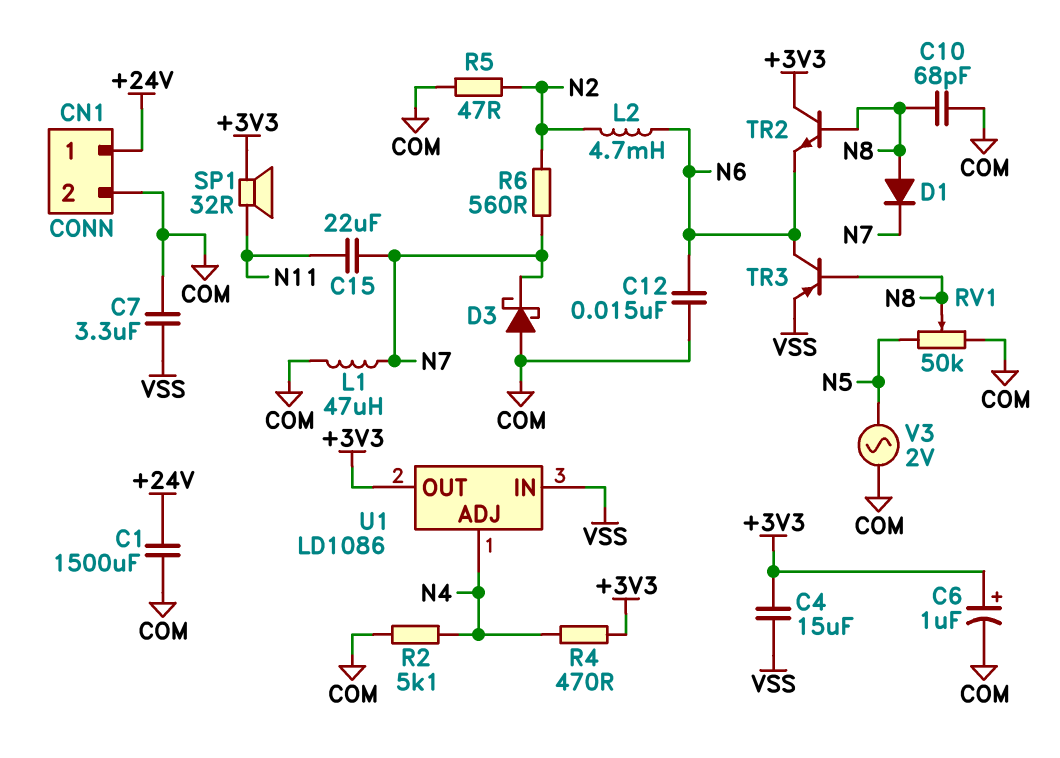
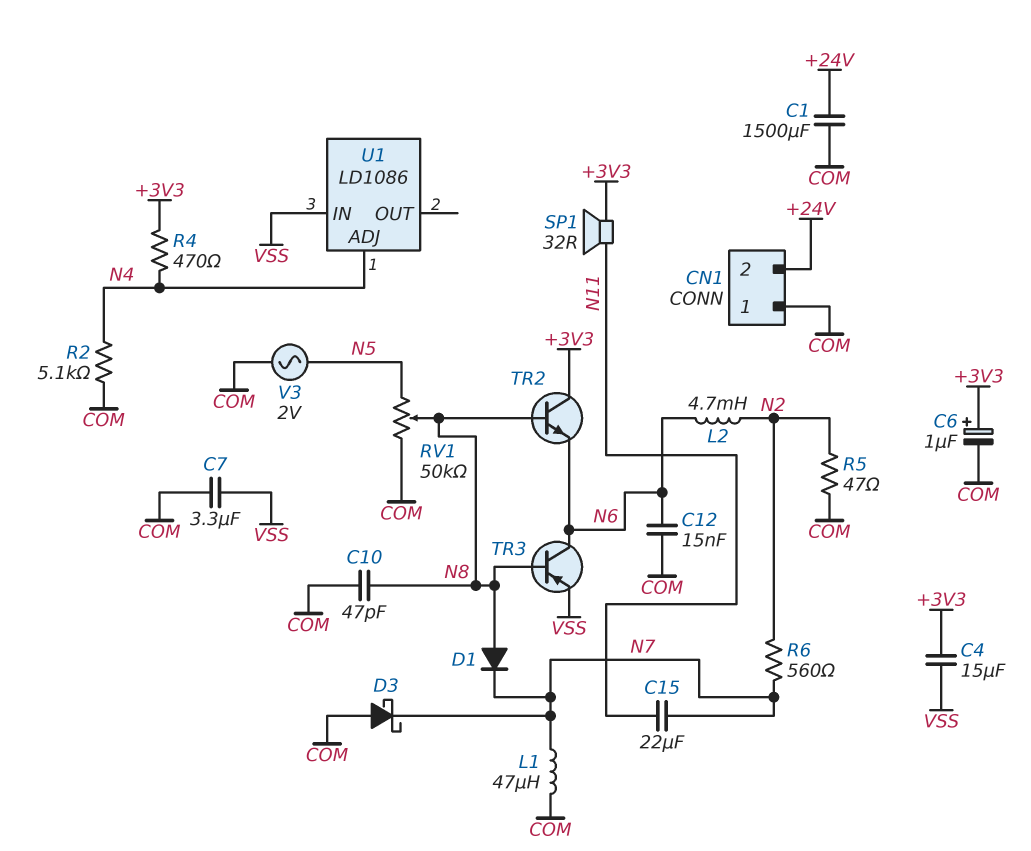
C10: 68pF (COM, N8) -> 47pF (COM, N8)
CN1 pin 1: +24V -> COM
CN1 pin 2: COM -> +24V
U1 pin OUT: +3V3 -> none

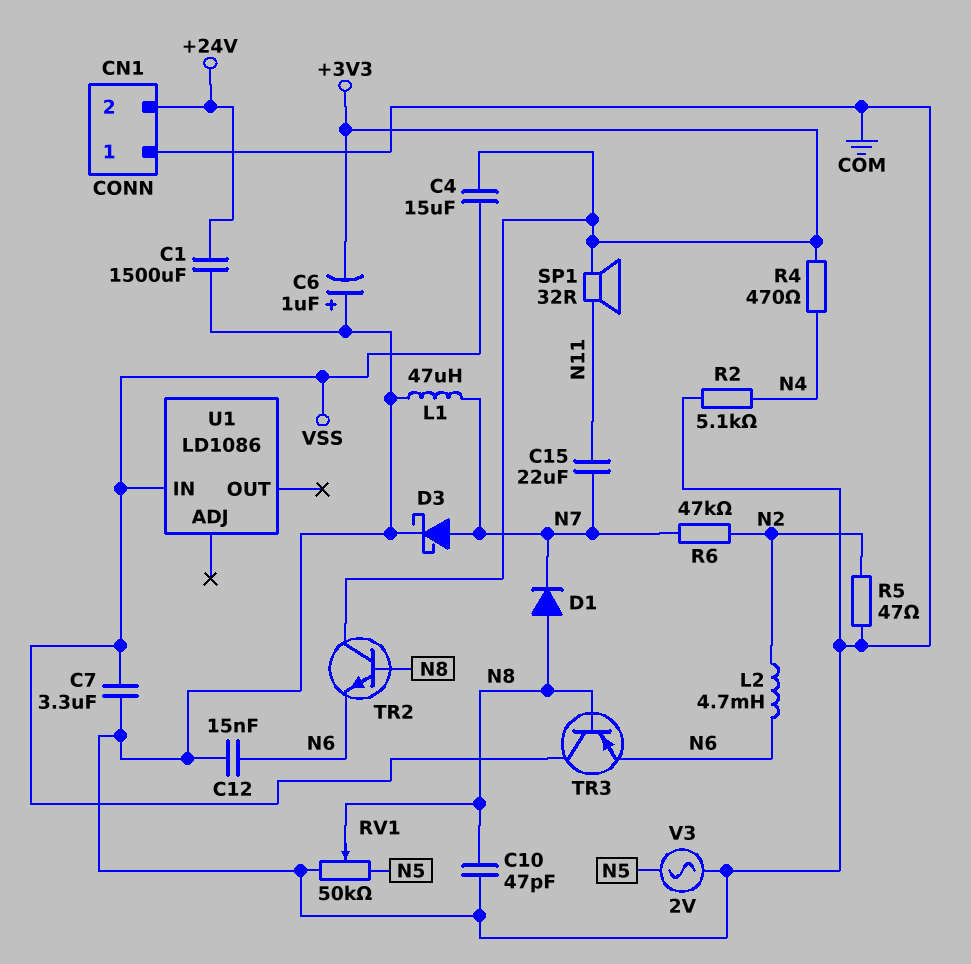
C6: 1uF (plus +3V3, minus COM) -> 1uF (plus COM, minus +3V3)
D3: schottky (A COM, K N7) -> schottky (A N7, K COM)
R6: 560 (N2, N7) -> 47k (N2, N7)
TR3: PNP (B N8, C N6, E VSS) -> PNP (B N8, C VSS, E N6)
U1 pin ADJ: N4 -> none

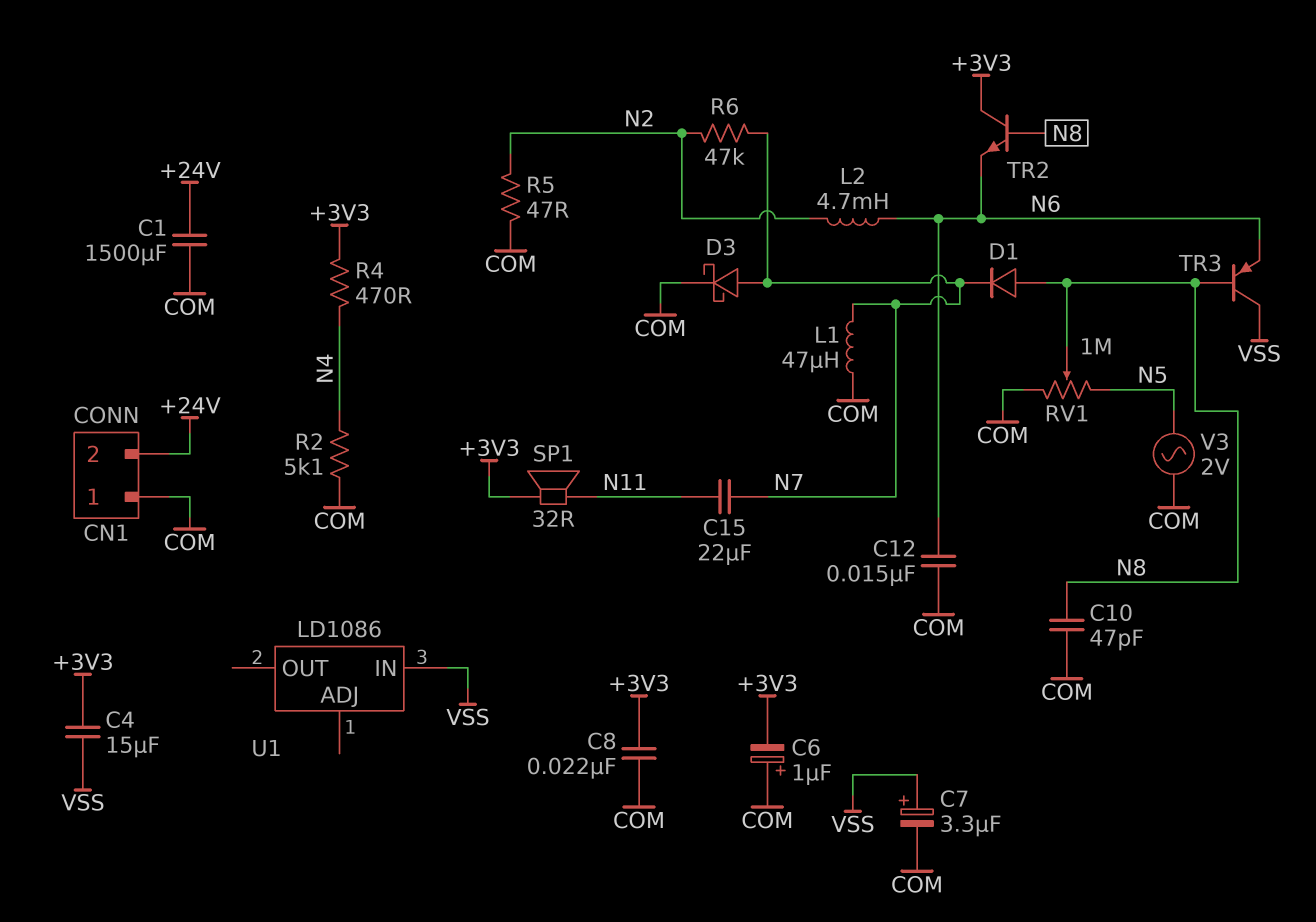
C7: 3.3uF (COM, VSS) -> 3.3uF (plus VSS, minus COM)
C8: none -> 22nF (+3V3, COM)
RV1: 50k (COM, N5, wiper N8) -> 1M (COM, N5, wiper N8)

